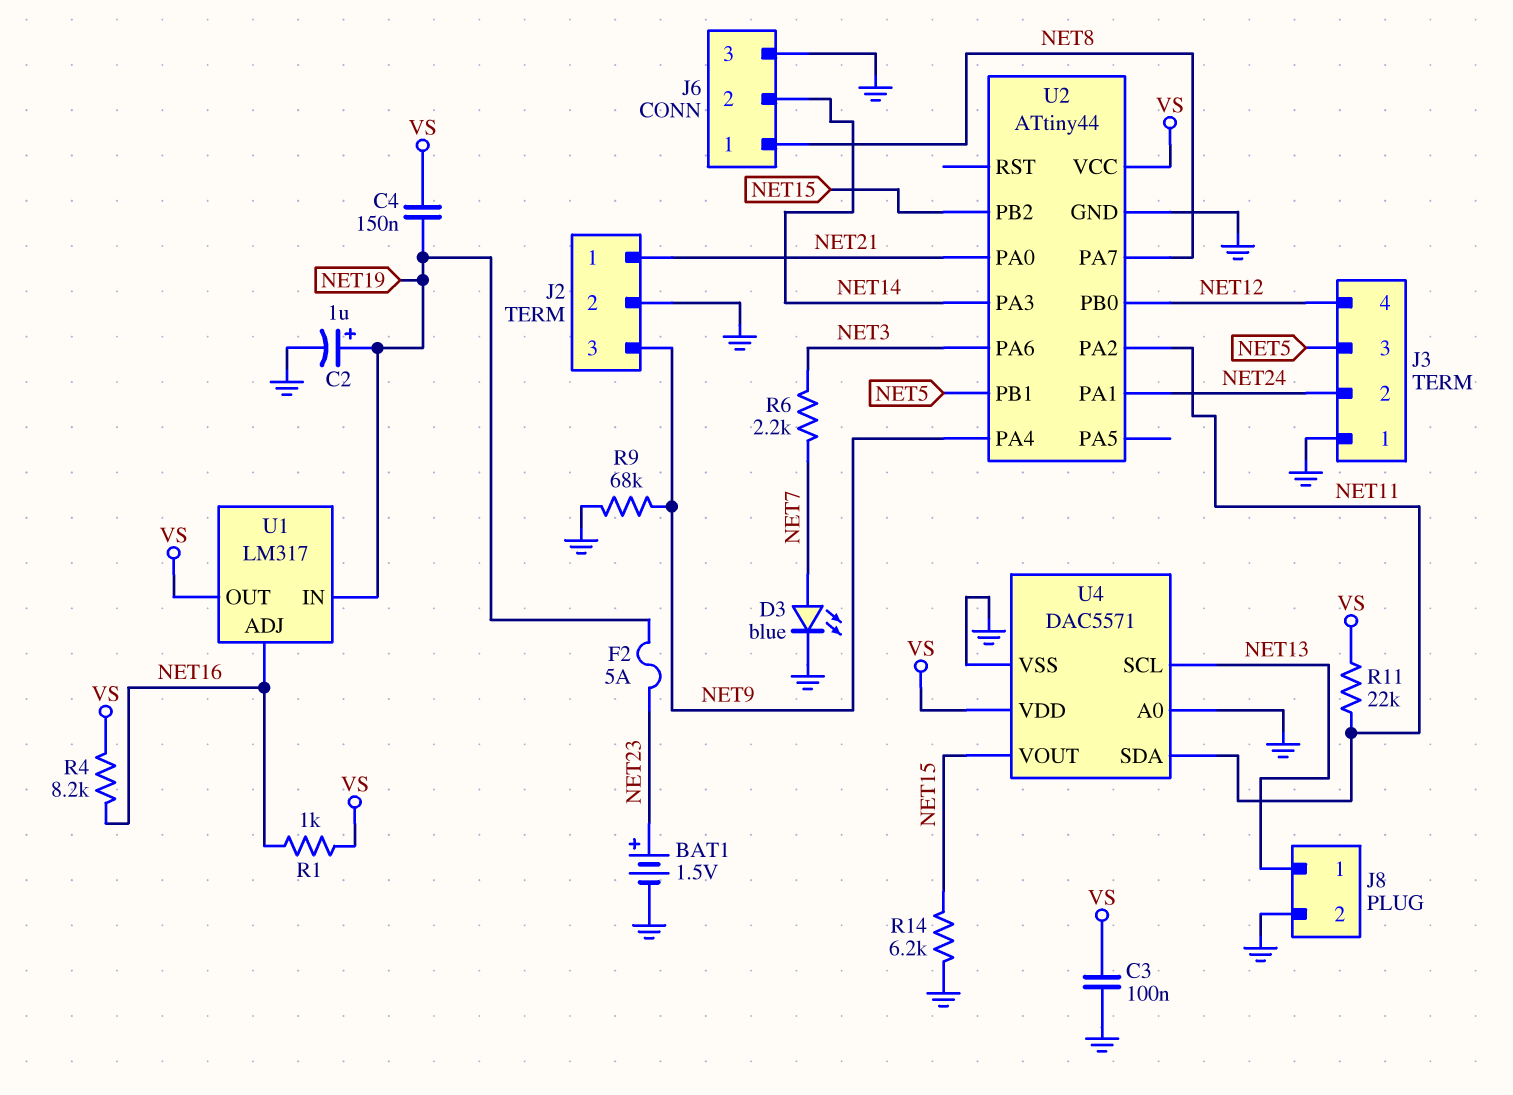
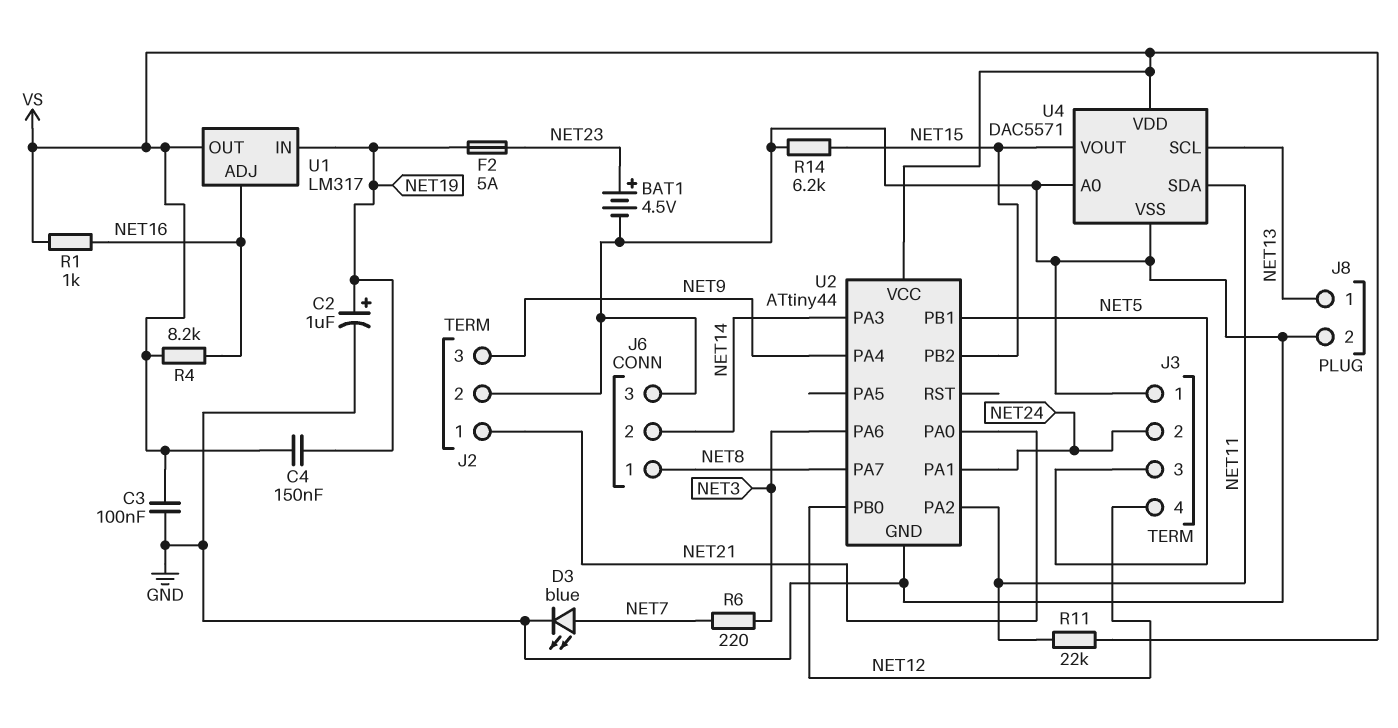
BAT1: 1.5V (plus NET23, minus GND) -> 4.5V (plus NET23, minus GND)
R6: 2.2k (NET3, NET7) -> 220 (NET3, NET7)
R9: 68k (GND, NET9) -> none

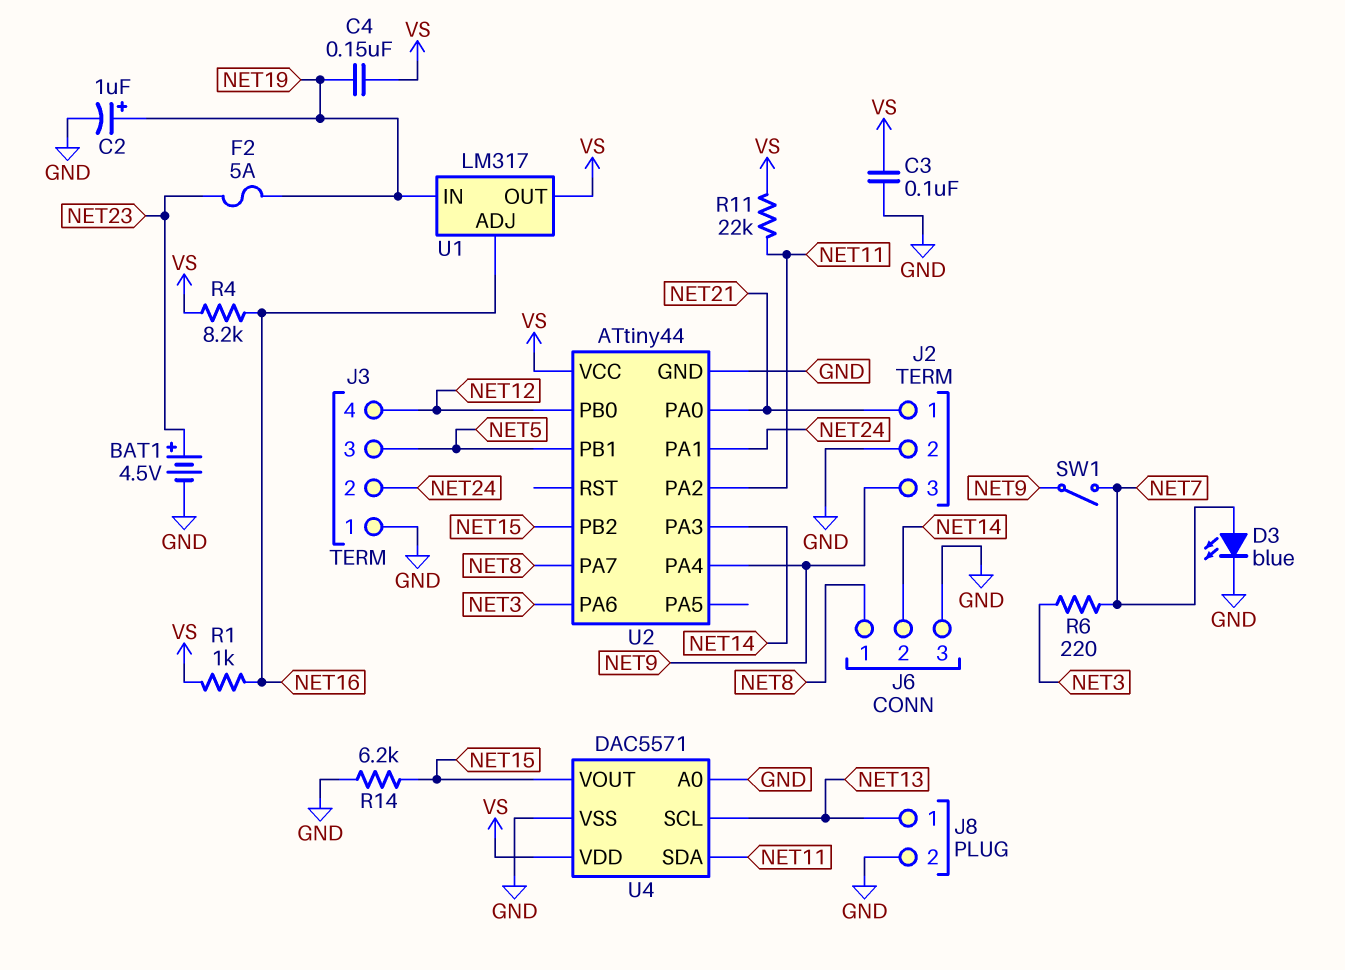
SW1: none -> switch (NET7, NET9)

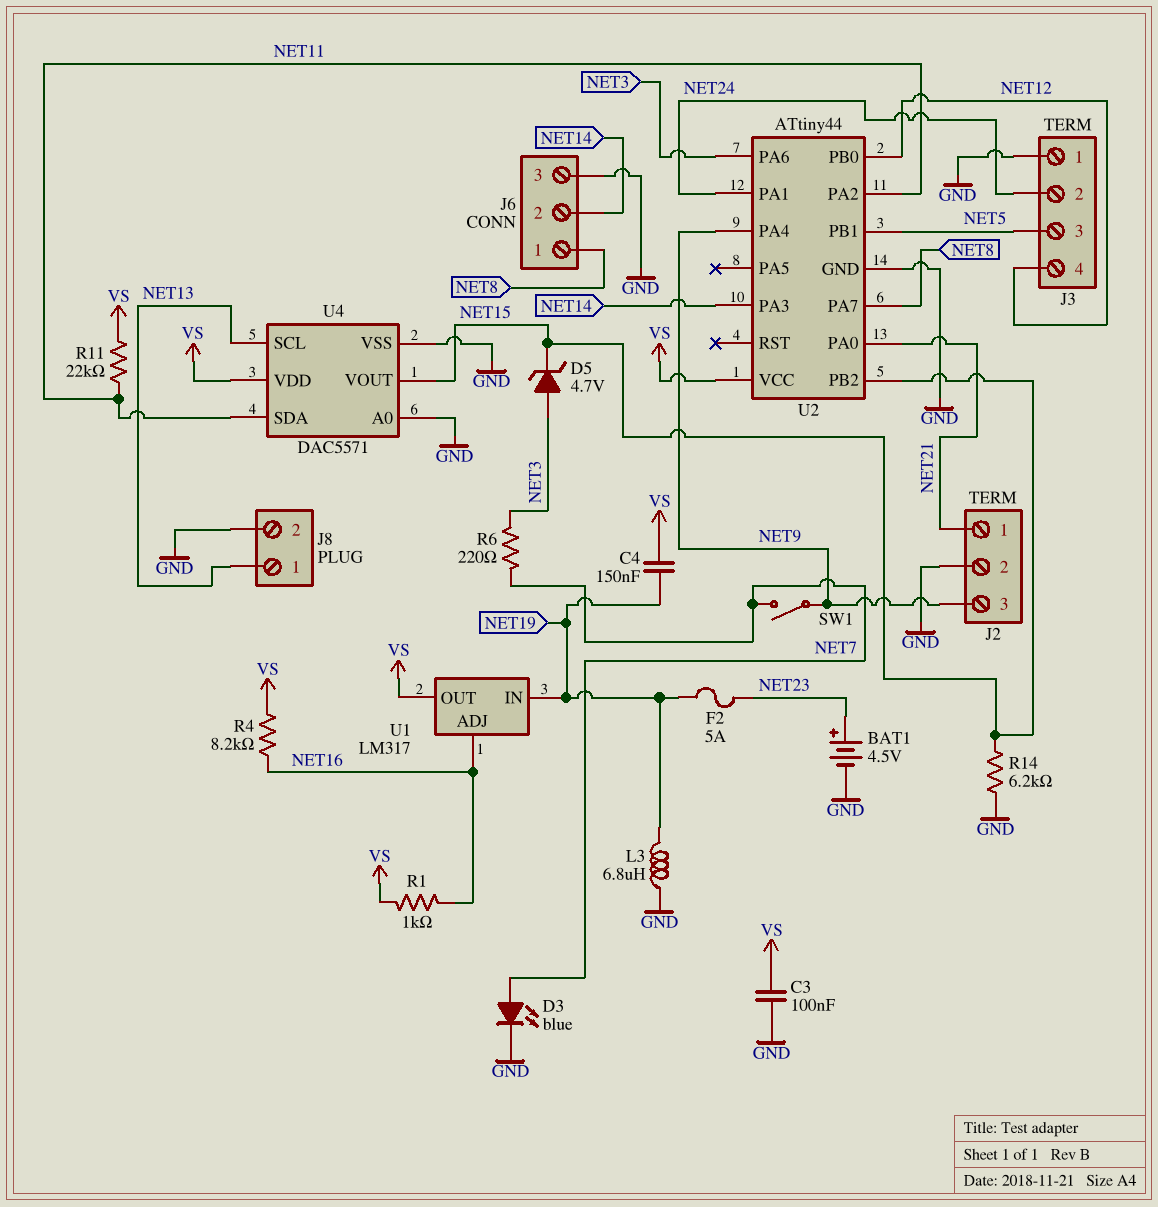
C2: 1uF (plus NET19, minus GND) -> none
D5: none -> zener 4.7V (A NET3, K NET15)
L3: none -> 6.8uH (GND, NET19)

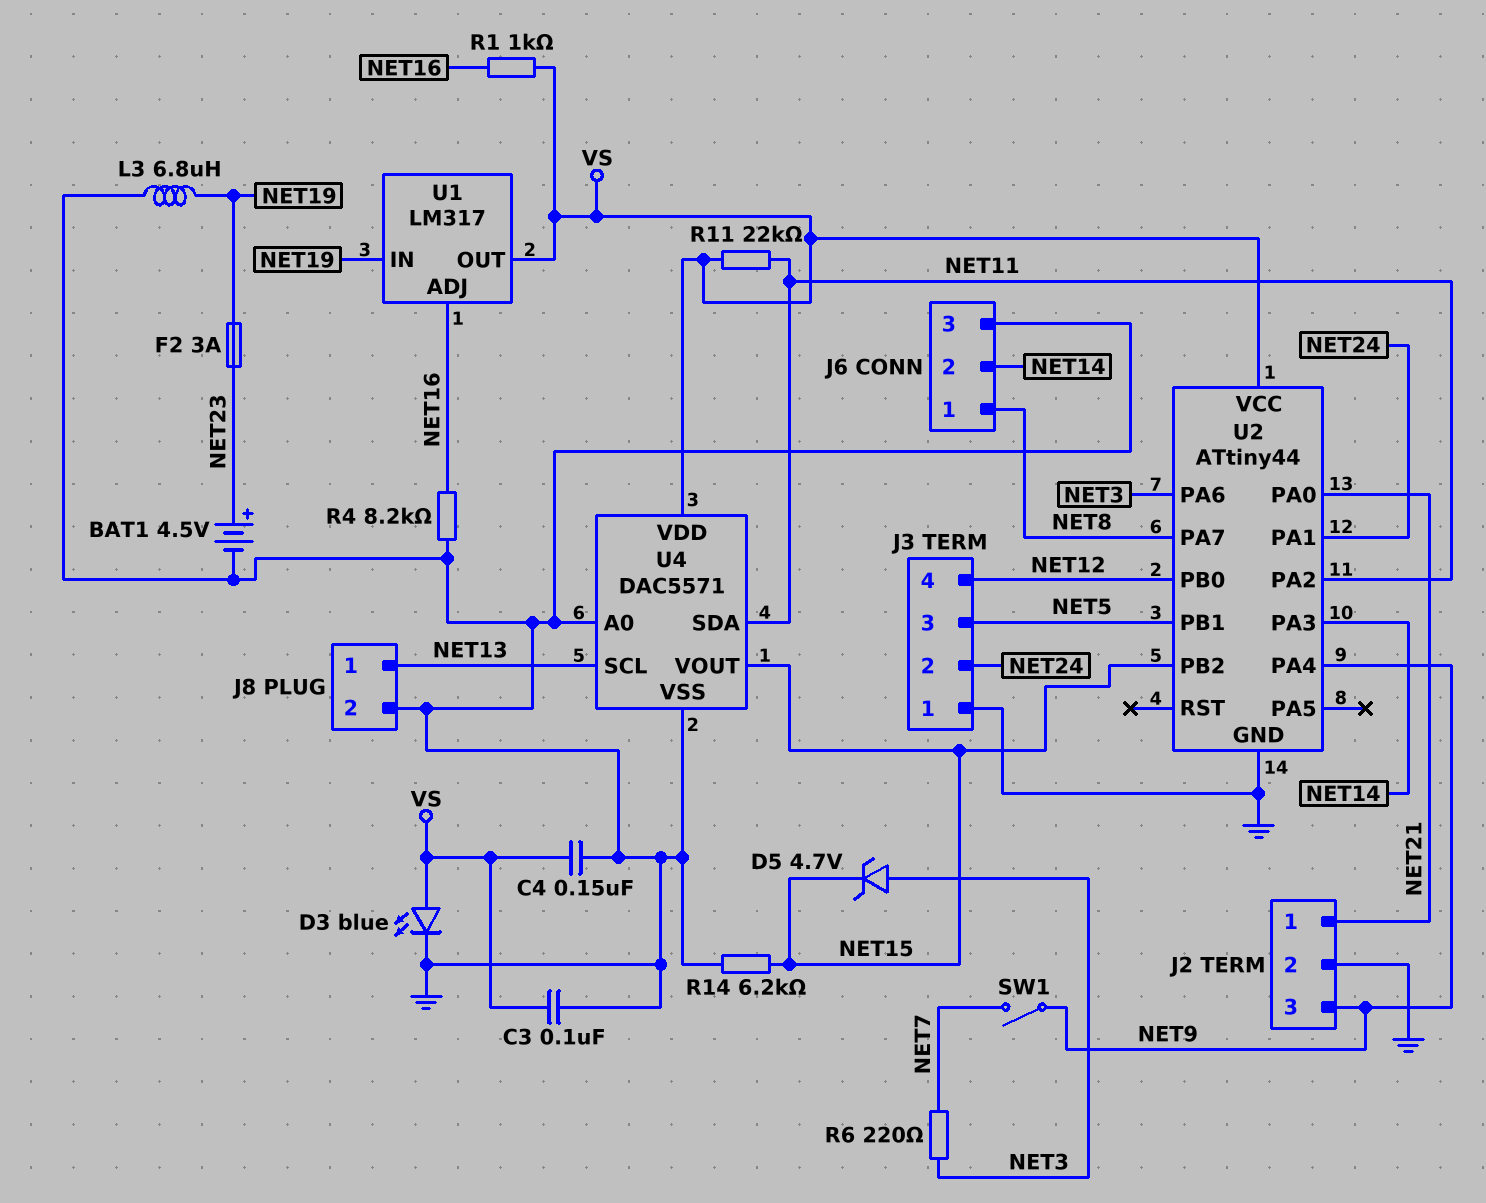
C4: 150nF (NET19, VS) -> 150nF (GND, VS)
D3: LED blue (A NET7, K GND) -> LED blue (A VS, K GND)
F2: 5A (NET19, NET23) -> 3A (NET19, NET23)
R4: 8.2k (NET16, VS) -> 8.2k (GND, NET16)

